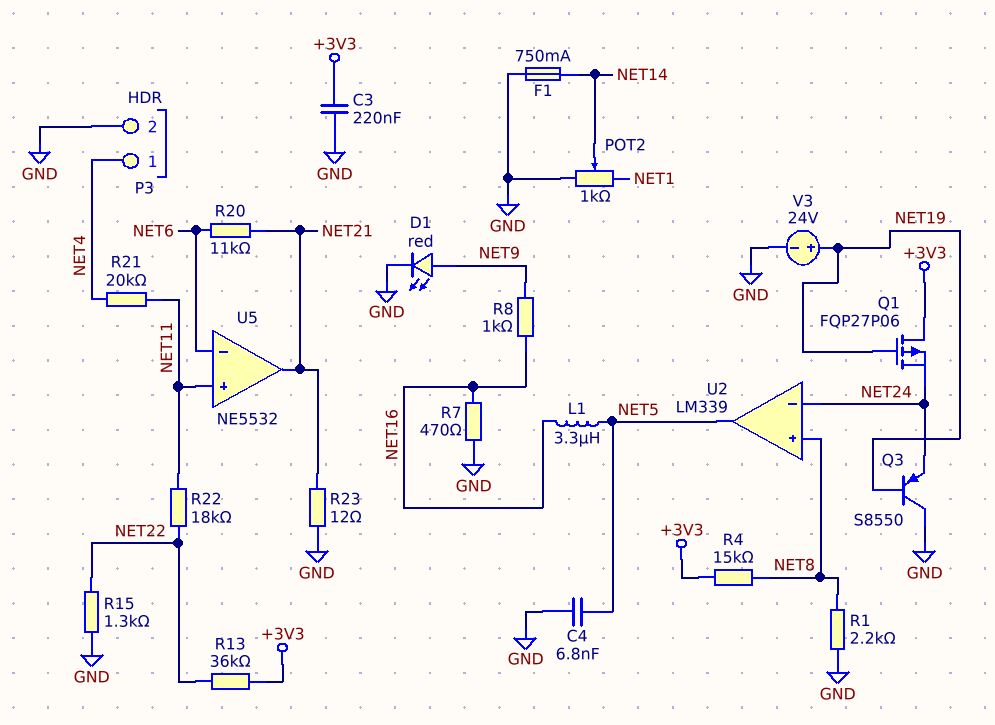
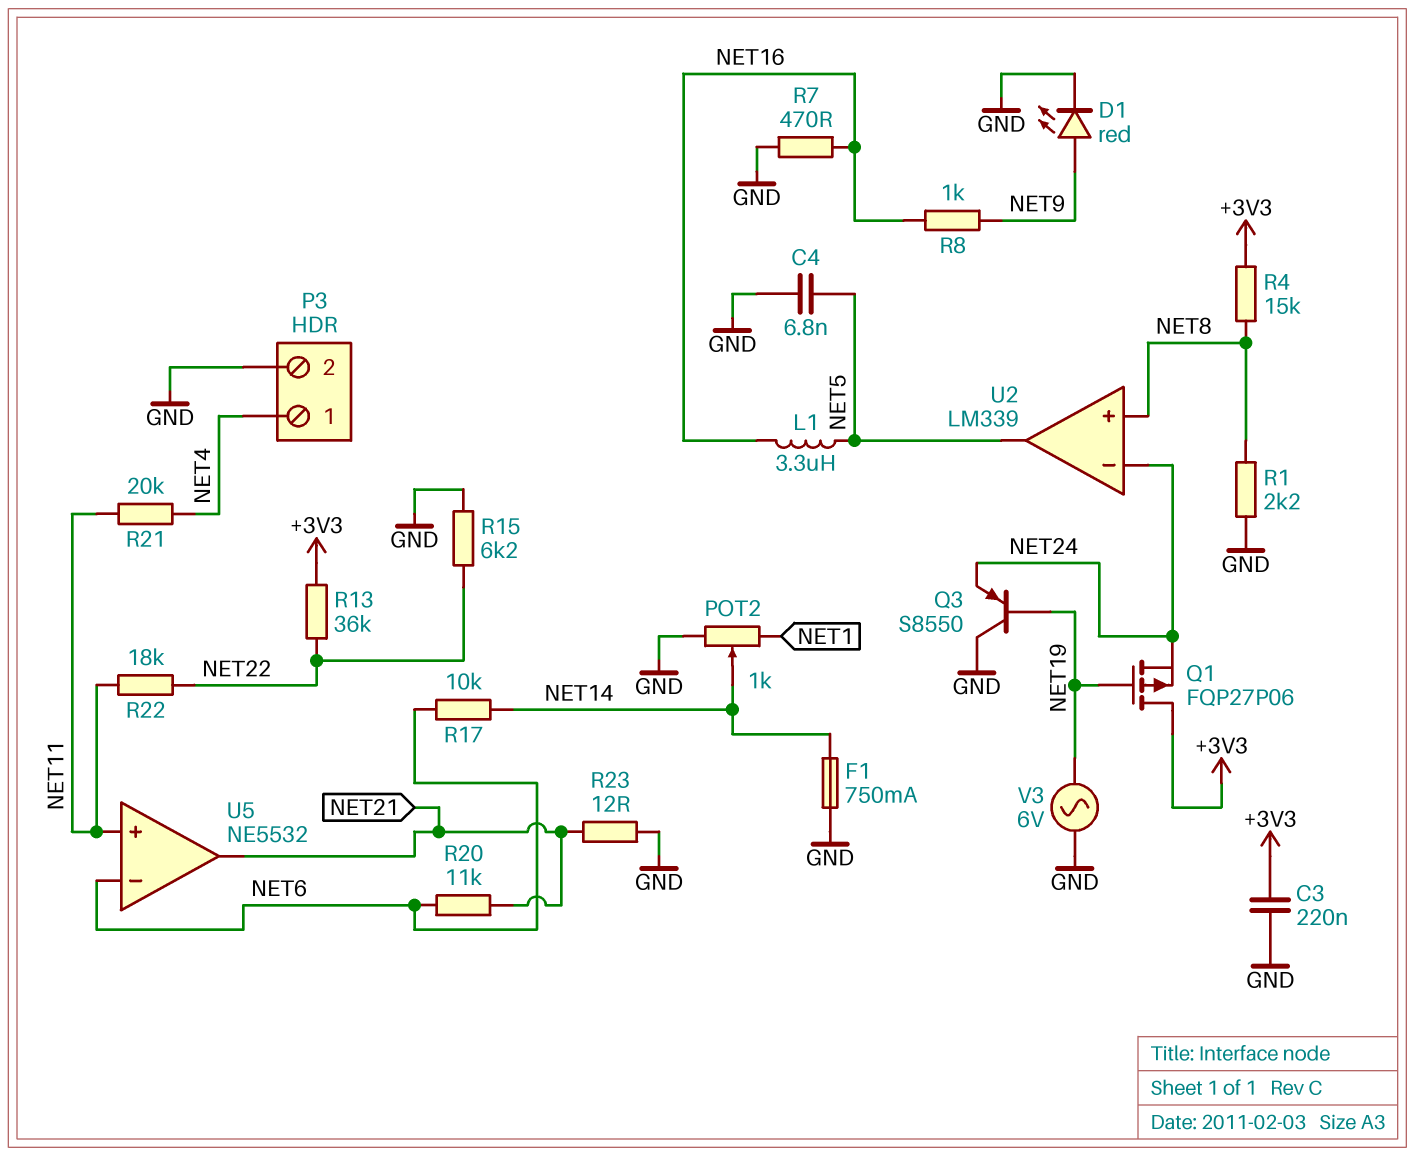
R15: 1.3k (GND, NET22) -> 6.2k (GND, NET22)
R17: none -> 10k (NET6, NET14)
V3: 24V (plus NET19, minus GND) -> AC 6V (GND, NET19)

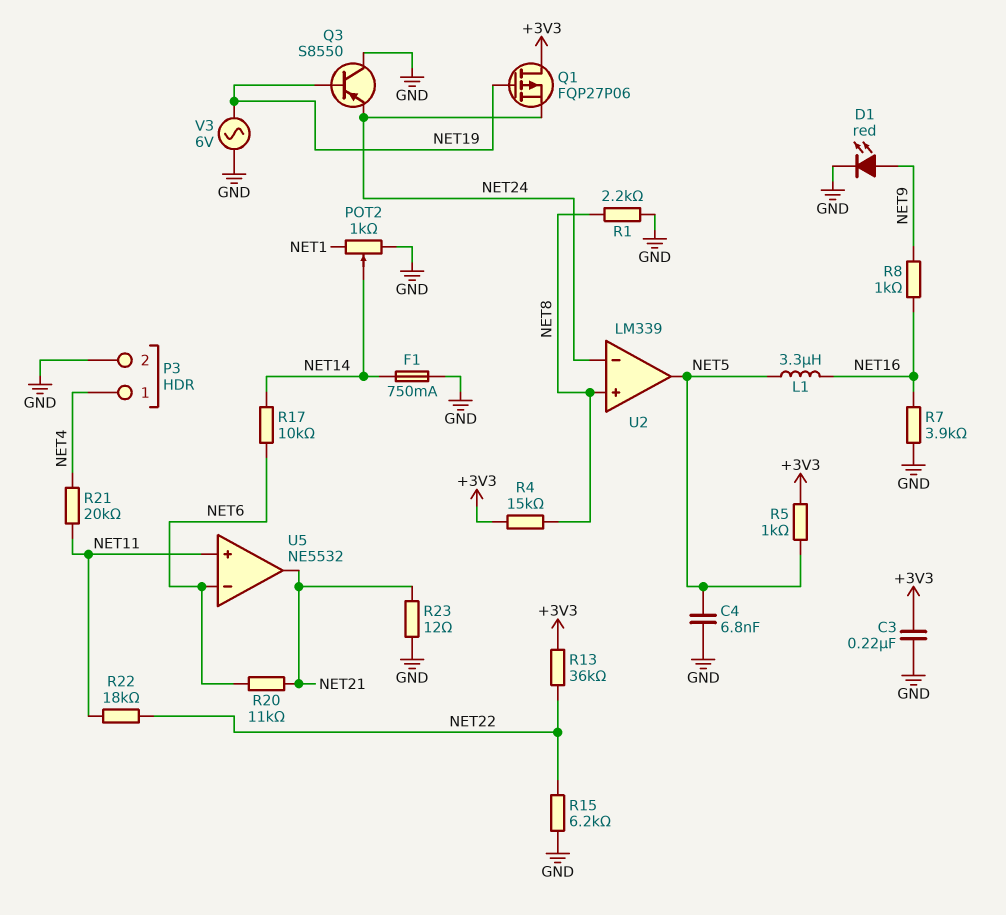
R5: none -> 1k (+3V3, NET5)
R7: 470 (GND, NET16) -> 3.9k (GND, NET16)

